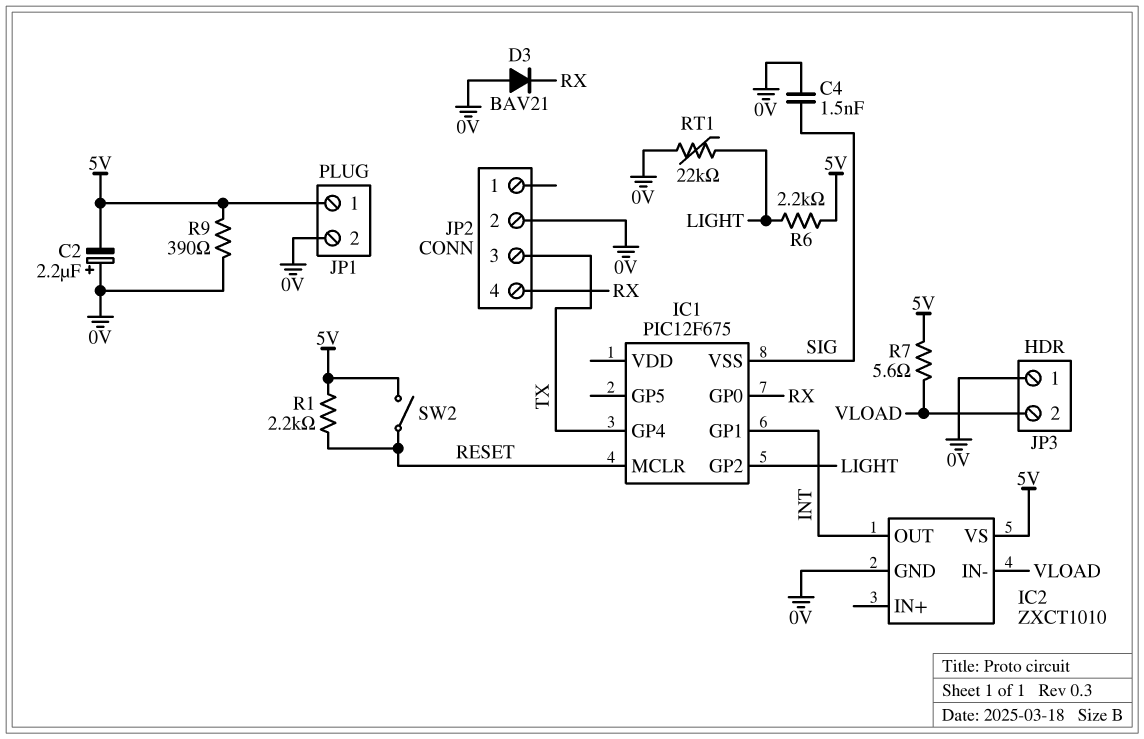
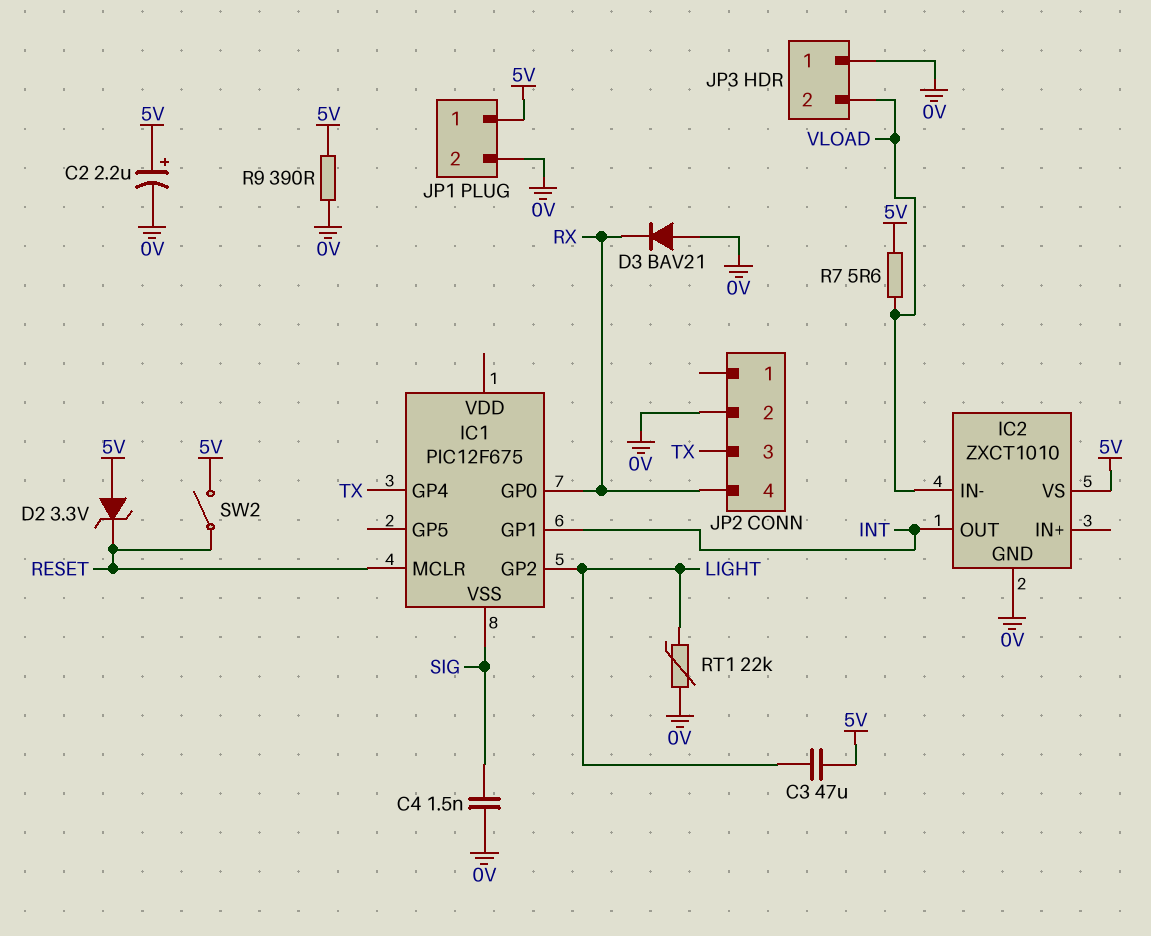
C2: 2.2uF (plus 0V, minus 5V) -> 2.2uF (plus 5V, minus 0V)
C3: none -> 47uF (5V, LIGHT)
D2: none -> zener 3.3V (A 5V, K RESET)
R1: 2.2k (5V, RESET) -> none
R6: 2.2k (5V, LIGHT) -> none

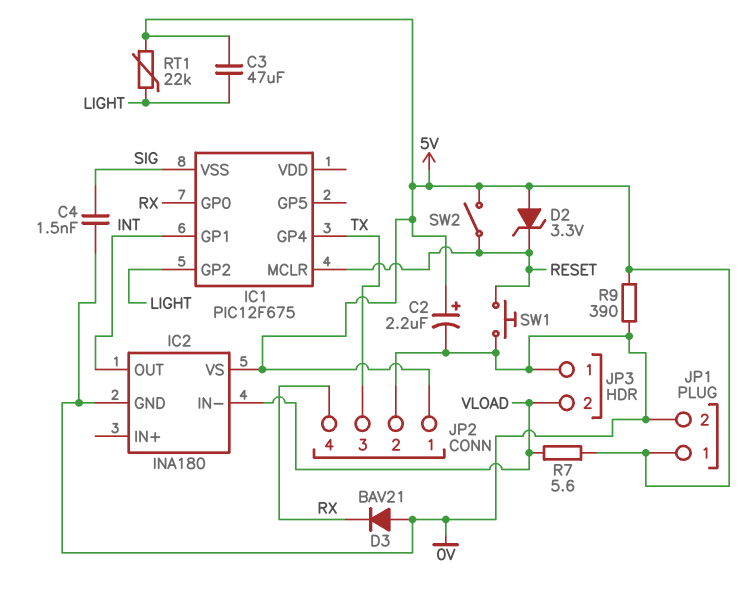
IC2: ZXCT1010 -> INA180
JP2 pin 1: none -> 5V
RT1: 22k (0V, LIGHT) -> 22k (5V, LIGHT)
SW1: none -> button (0V, RESET)

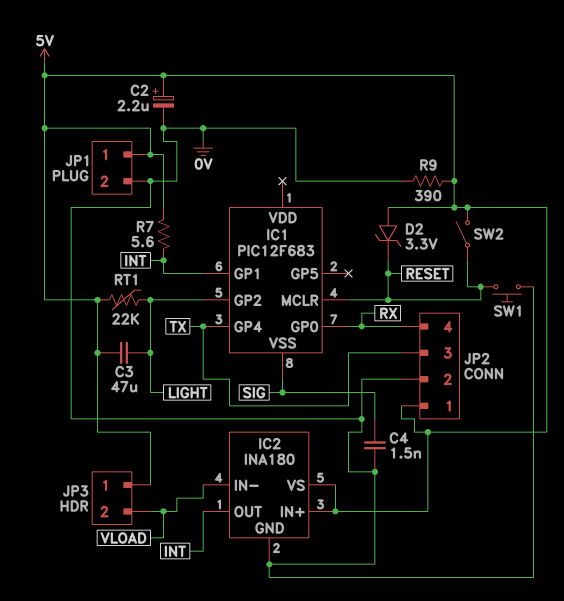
D3: diode BAV21 (A 0V, K RX) -> none
IC1: PIC12F675 -> PIC12F683
IC2 pin IN+: none -> 5V
JP3 pin 1: 0V -> 5V
R7: 5.6 (5V, VLOAD) -> 5.6 (5V, INT)

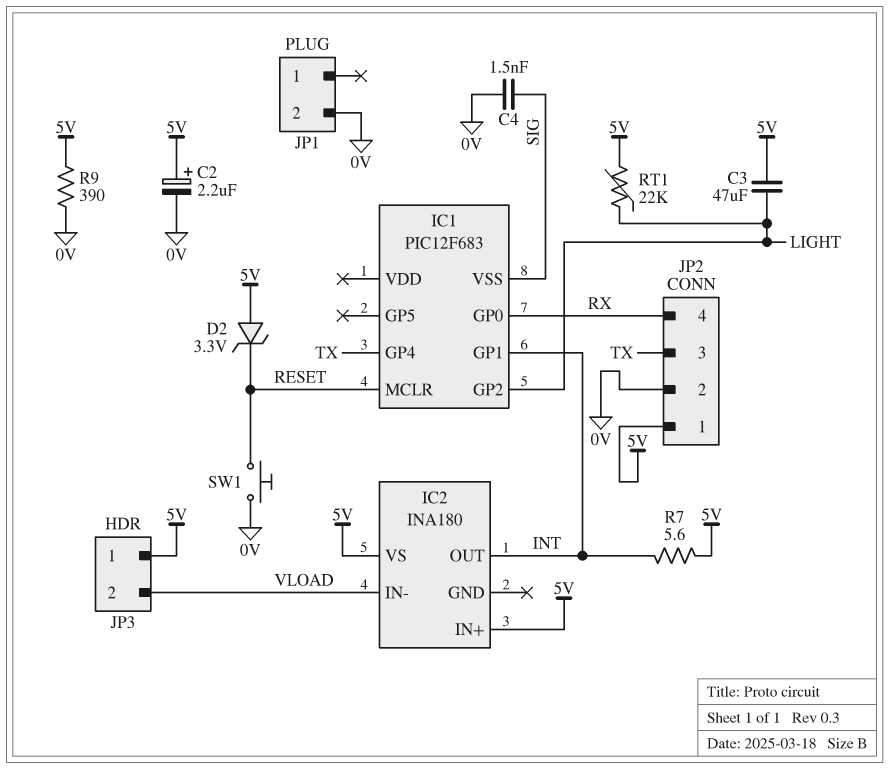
IC2 pin GND: 0V -> none
JP1 pin 1: 5V -> none
SW2: switch (5V, RESET) -> none

